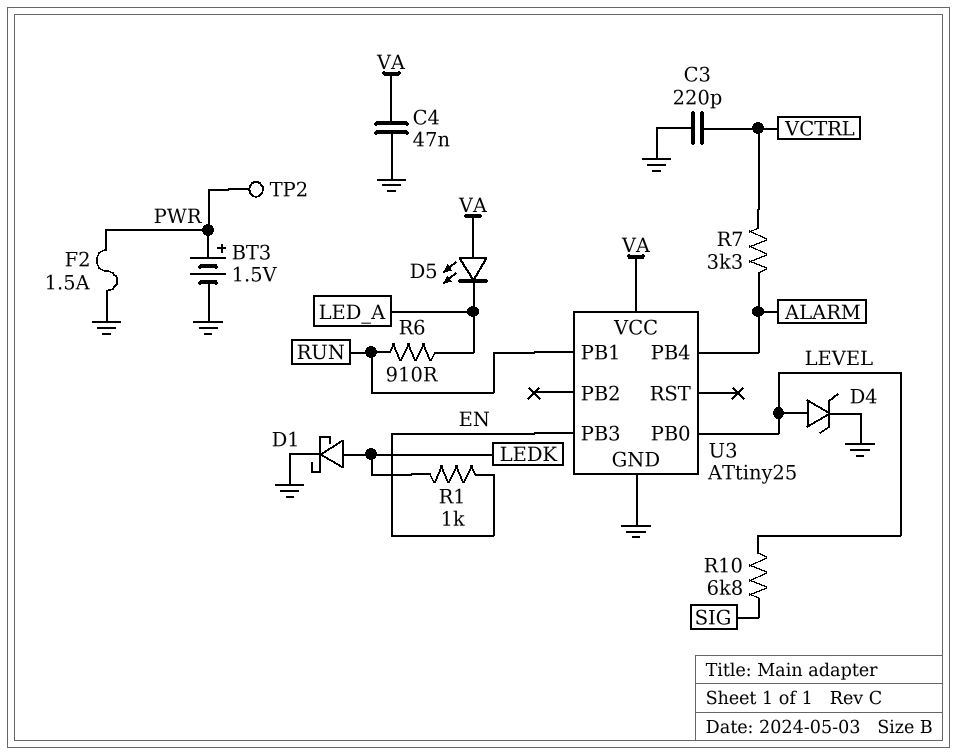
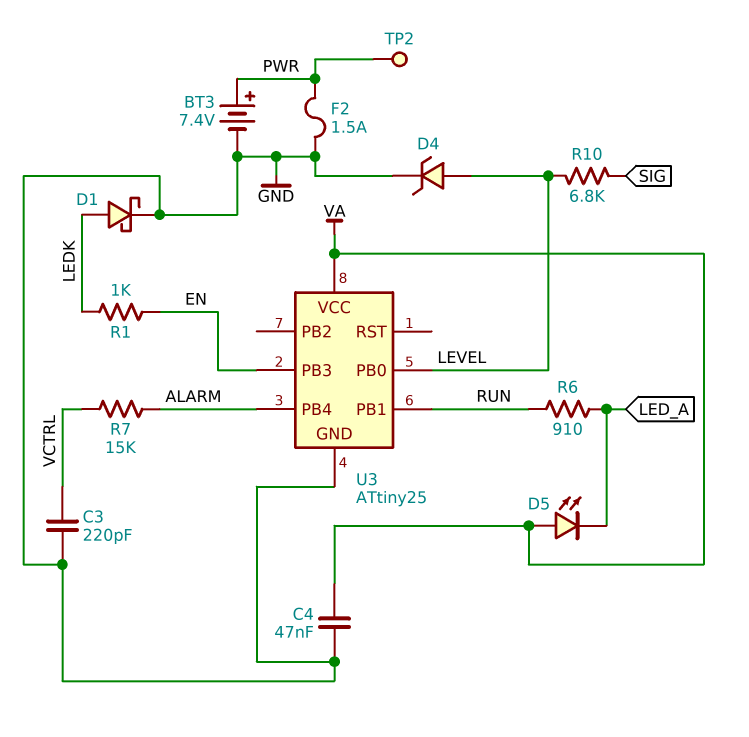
BT3: 1.5V (plus PWR, minus GND) -> 7.4V (plus PWR, minus GND)
R7: 3.3k (ALARM, VCTRL) -> 15k (ALARM, VCTRL)

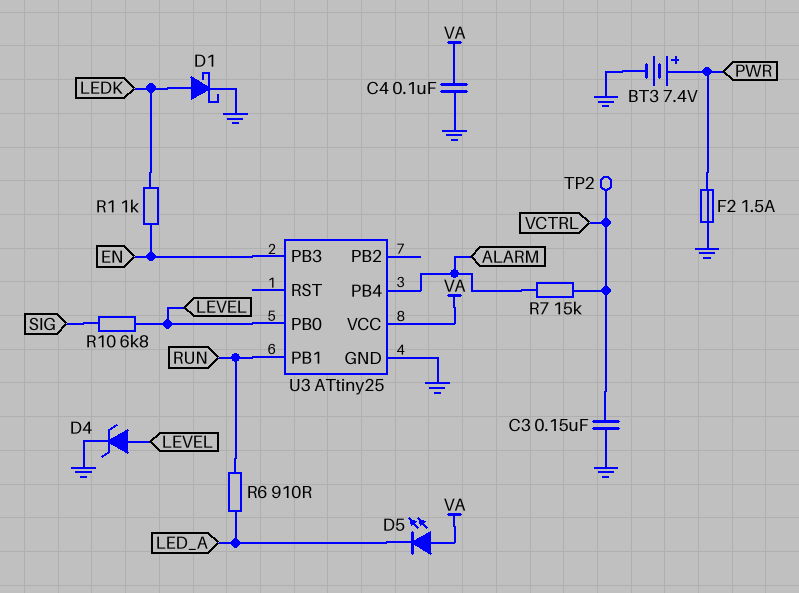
C3: 220pF (GND, VCTRL) -> 150nF (GND, VCTRL)
C4: 47nF (GND, VA) -> 100nF (GND, VA)
TP2: test point (PWR) -> test point (VCTRL)

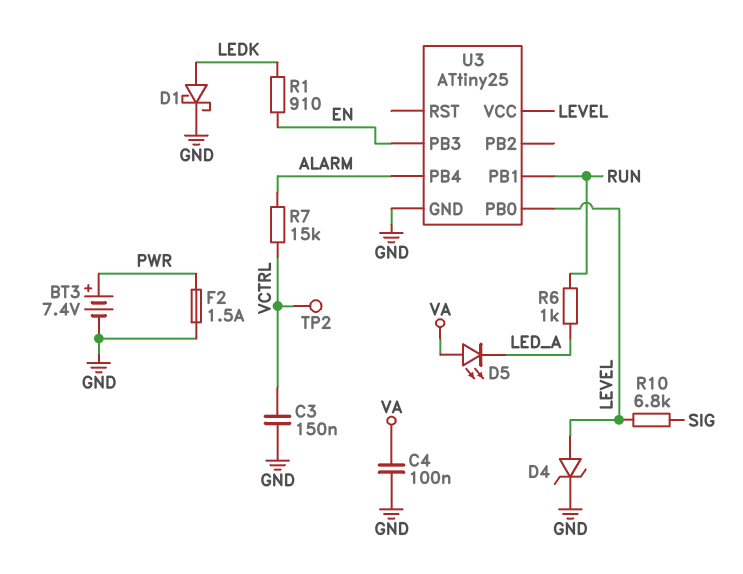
R1: 1k (EN, LEDK) -> 910 (EN, LEDK)
R6: 910 (LED_A, RUN) -> 1k (LED_A, RUN)
U3 pin VCC: VA -> LEVEL

